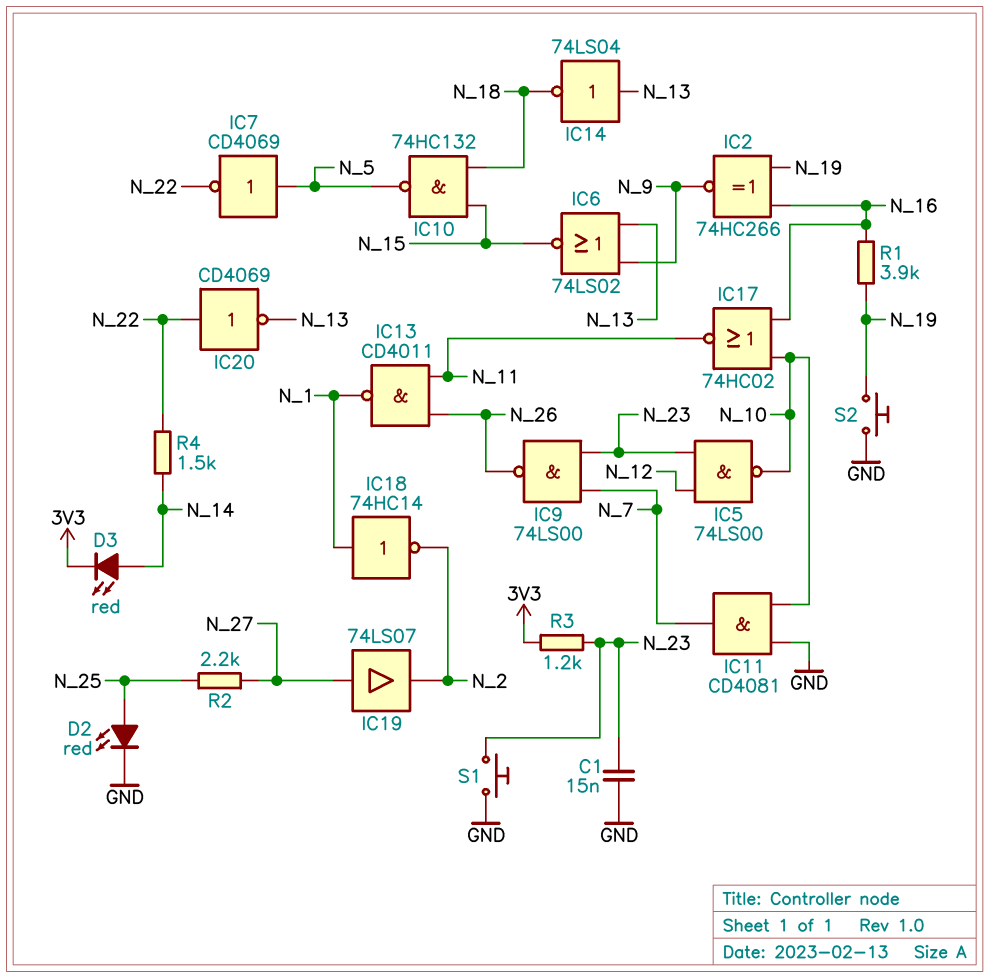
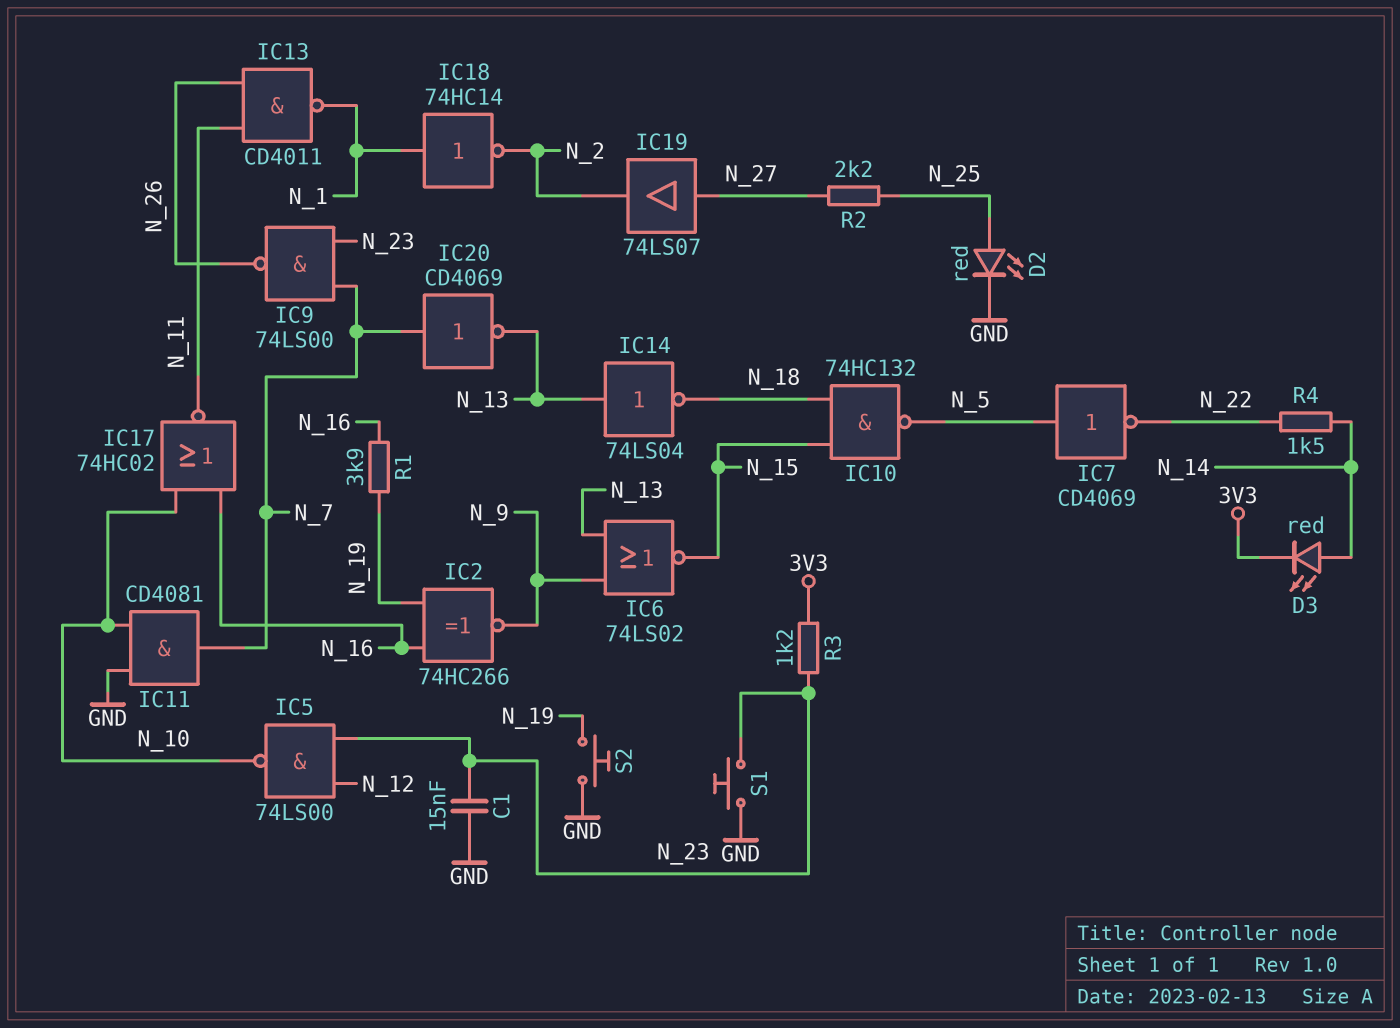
IC20: NOT CD4069 (in N_22, out N_13) -> NOT CD4069 (in N_7, out N_13)

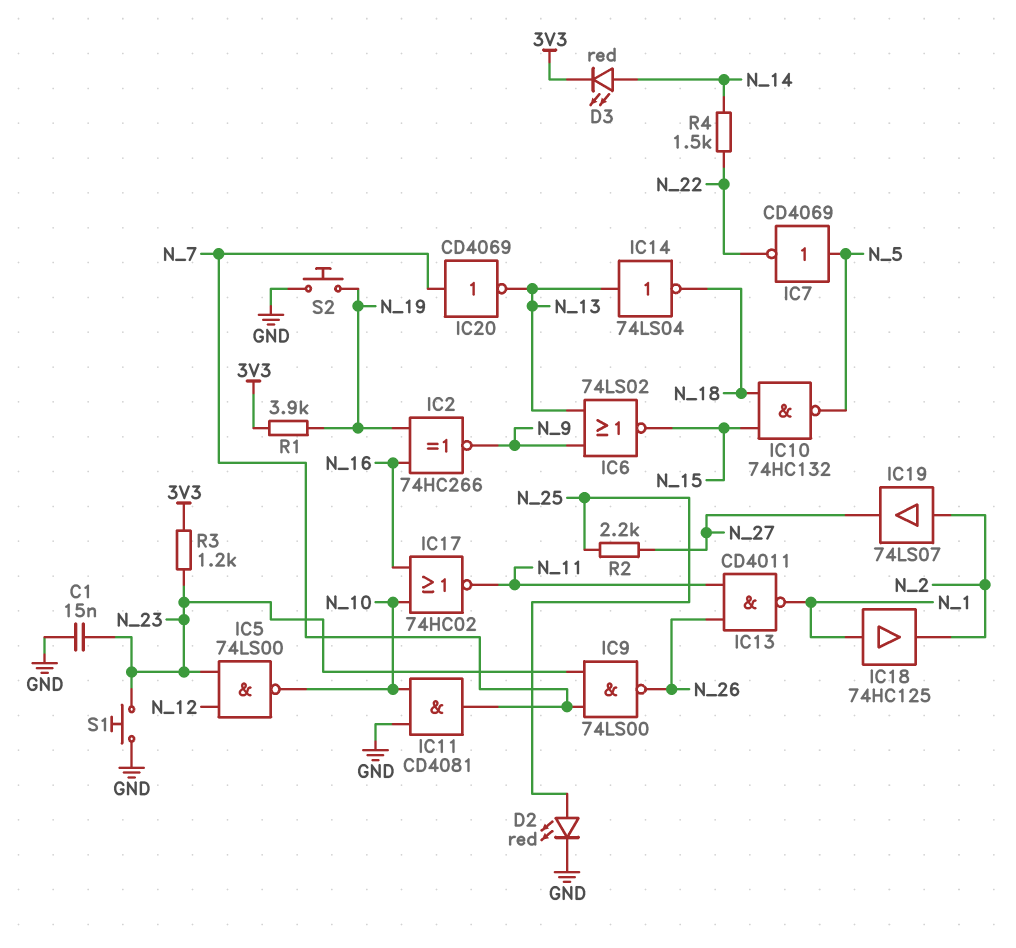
IC18: NOT 74HC14 (in N_1, out N_2) -> buffer 74HC125 (in N_1, out N_2)
IC19: buffer 74LS07 (in N_27, out N_2) -> buffer 74LS07 (in N_2, out N_27)
R1: 3.9k (N_16, N_19) -> 3.9k (3V3, N_19)

